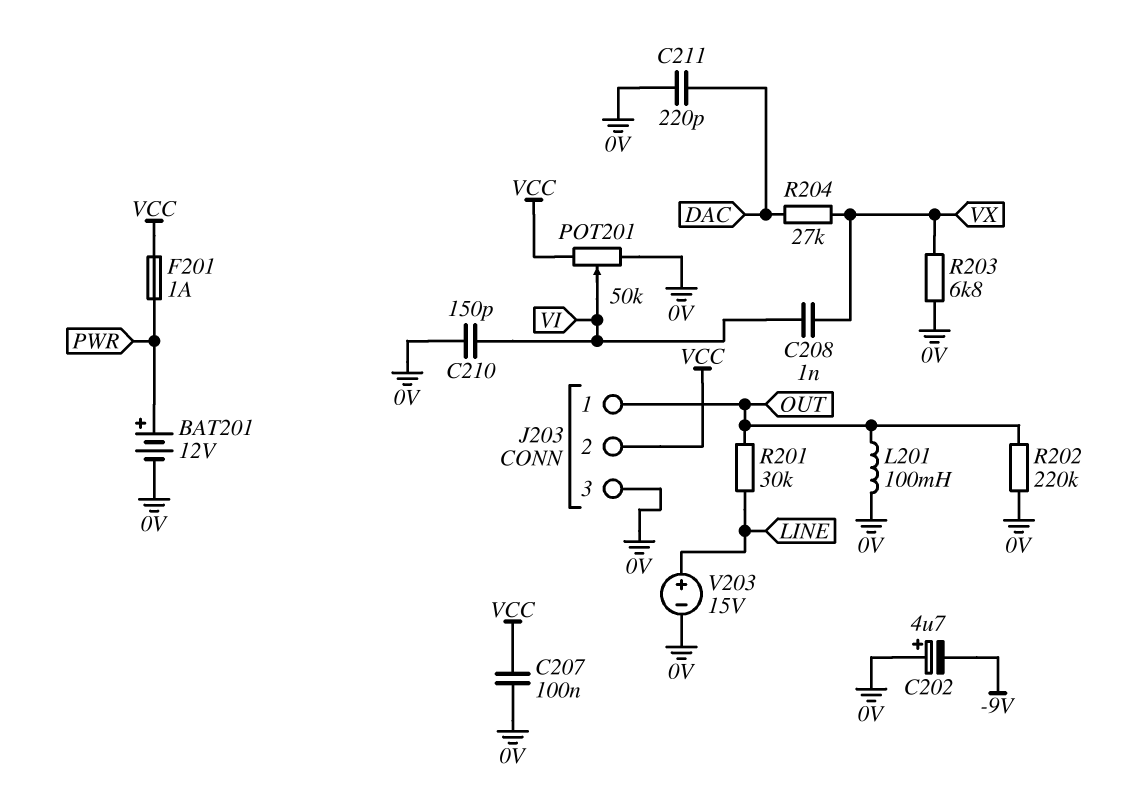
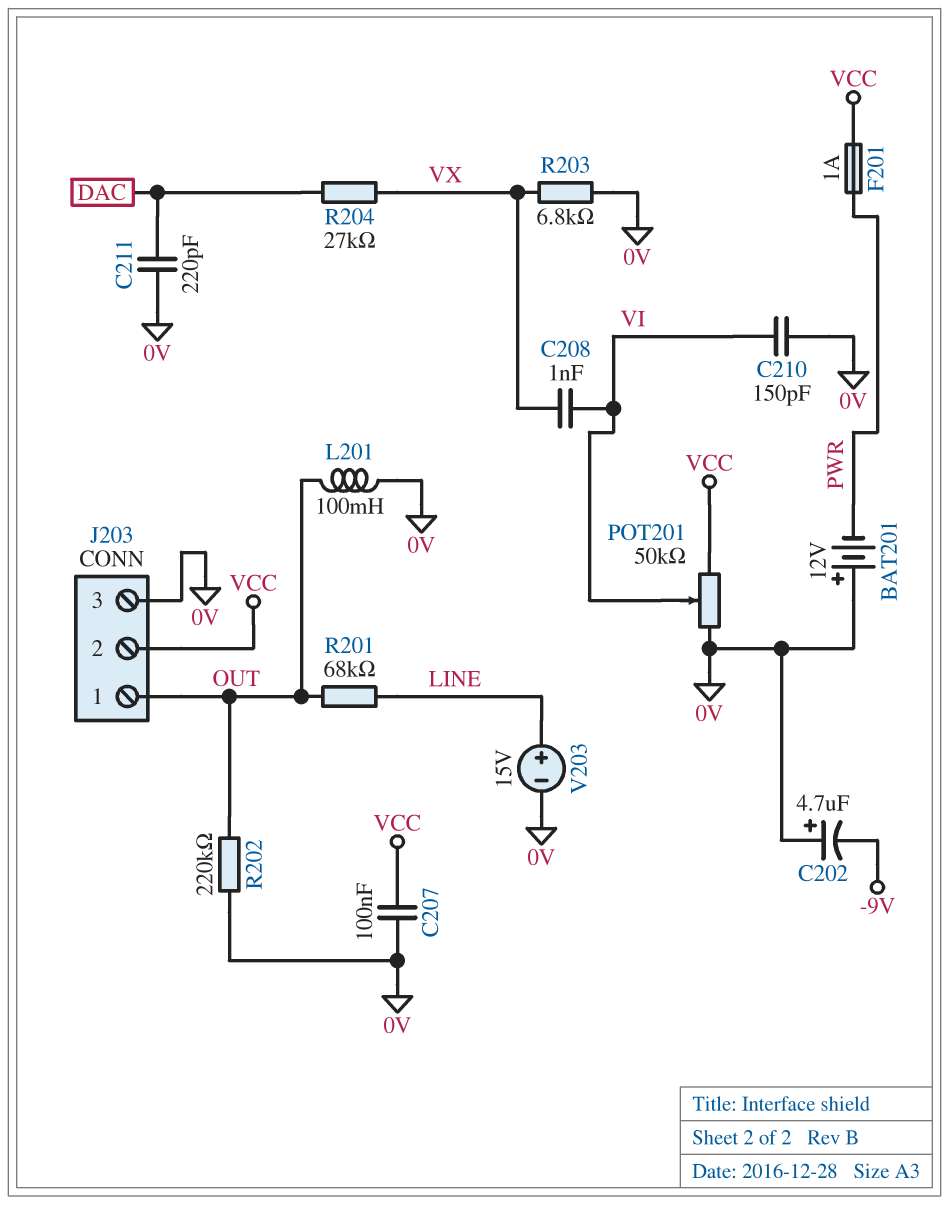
BAT201: 12V (plus PWR, minus 0V) -> 12V (plus 0V, minus PWR)
R201: 30k (LINE, OUT) -> 68k (LINE, OUT)

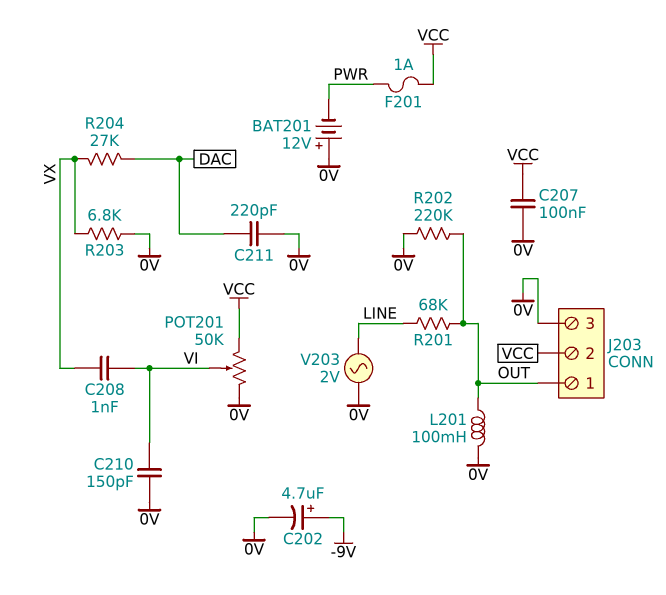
C202: 4.7uF (plus 0V, minus -9V) -> 4.7uF (plus -9V, minus 0V)
V203: 15V (plus LINE, minus 0V) -> AC 2V (0V, LINE)

